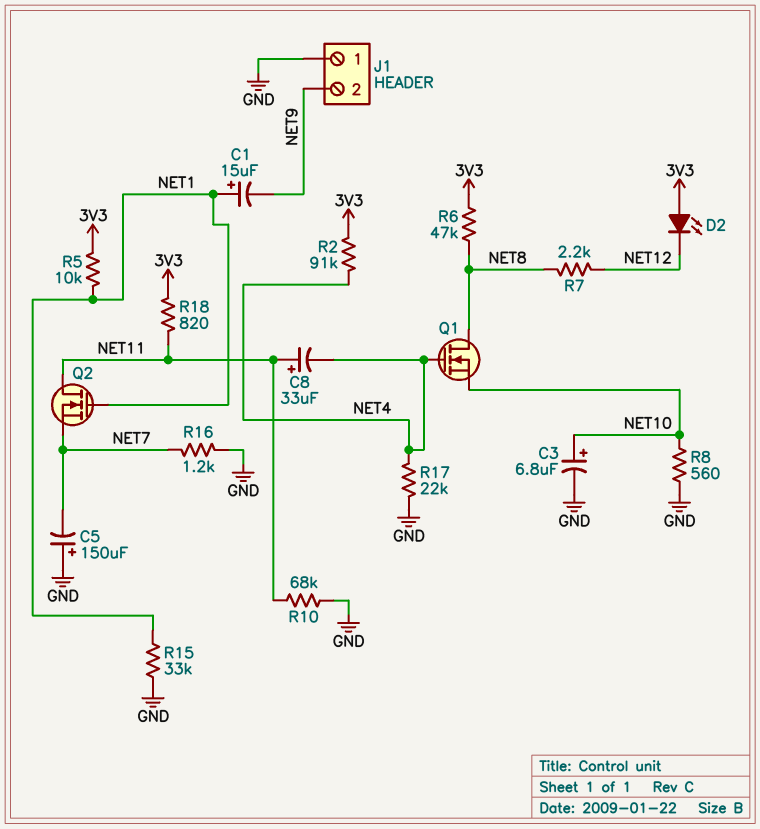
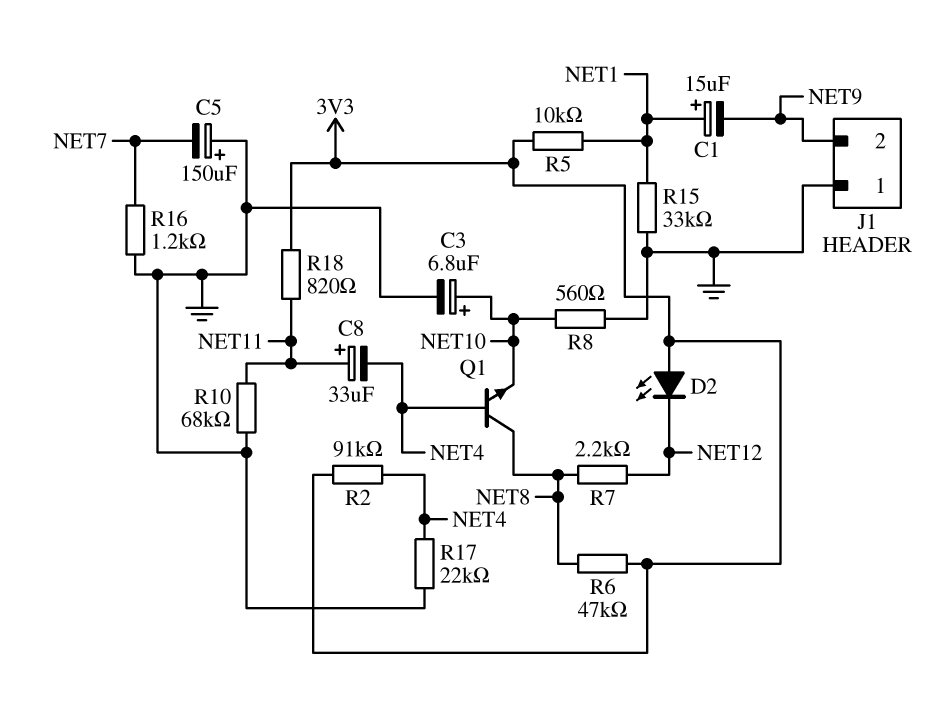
Q1: NMOS (G NET4, D NET8, S NET10) -> NPN (B NET4, C NET8, E NET10)
Q2: NMOS (G NET1, D NET11, S NET7) -> none

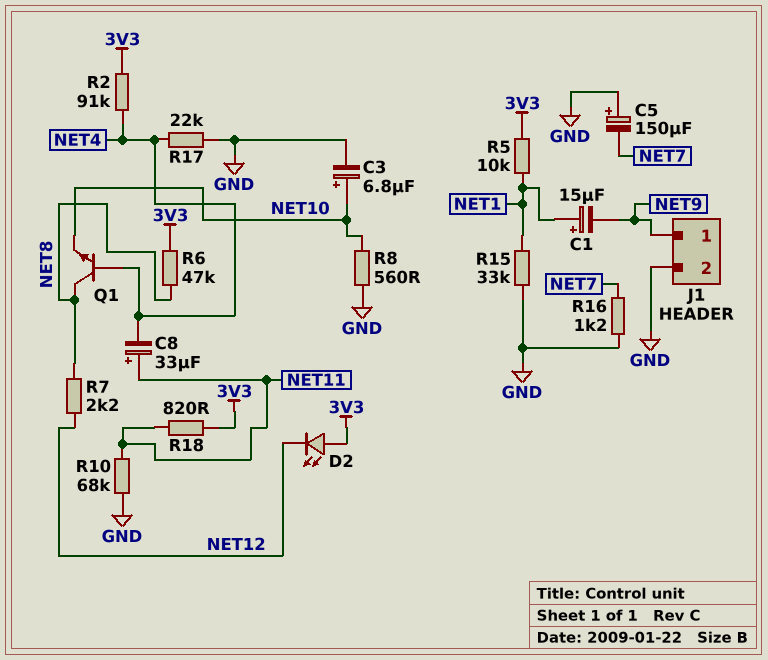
J1 pin 1: GND -> NET9
J1 pin 2: NET9 -> GND

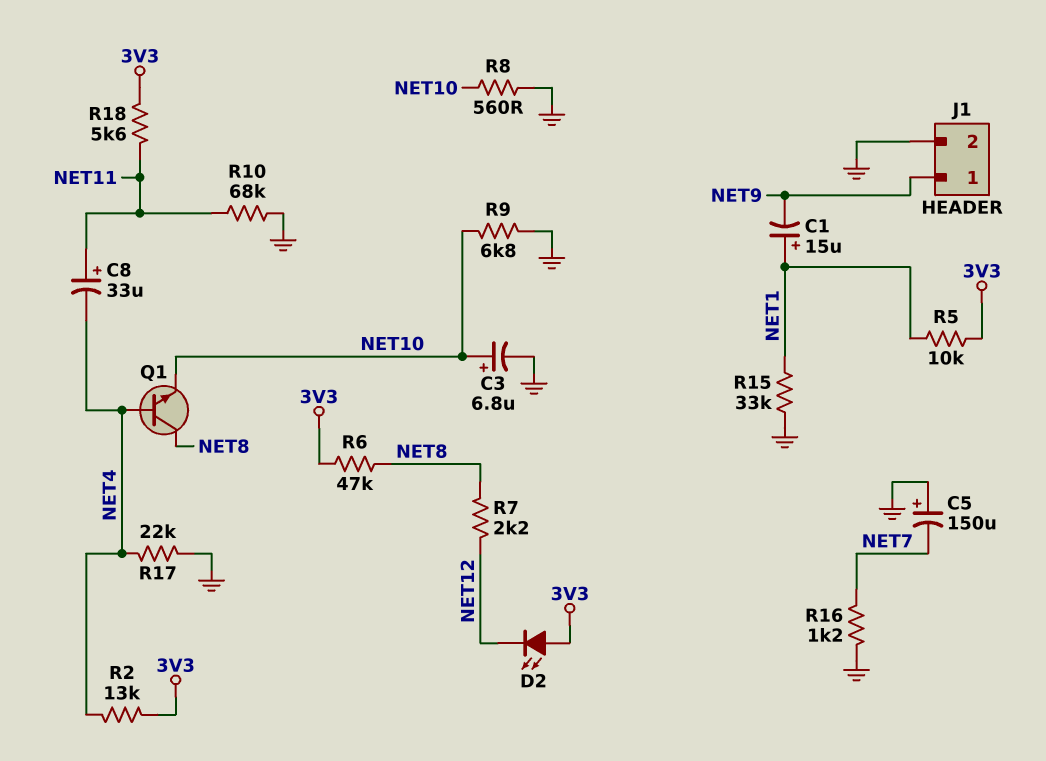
R2: 91k (3V3, NET4) -> 13k (3V3, NET4)
R9: none -> 6.8k (GND, NET10)
R18: 820 (3V3, NET11) -> 5.6k (3V3, NET11)

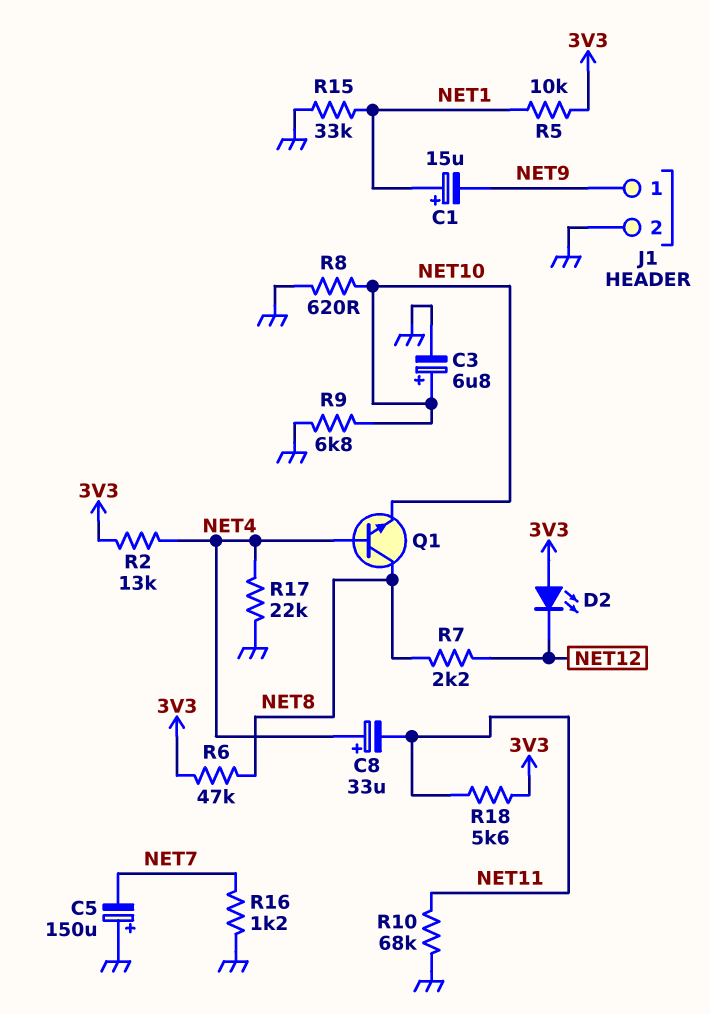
C8: 33uF (plus NET11, minus NET4) -> 33uF (plus NET4, minus NET11)
R8: 560 (GND, NET10) -> 620 (GND, NET10)

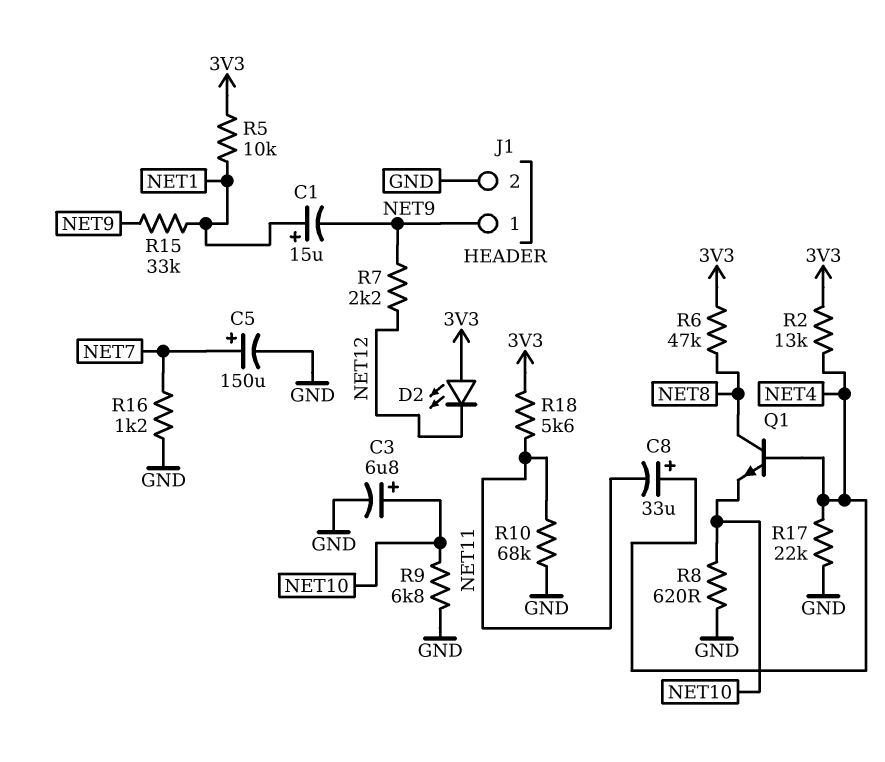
C5: 150uF (plus GND, minus NET7) -> 150uF (plus NET7, minus GND)
R7: 2.2k (NET8, NET12) -> 2.2k (NET9, NET12)
R15: 33k (GND, NET1) -> 33k (NET1, NET9)

